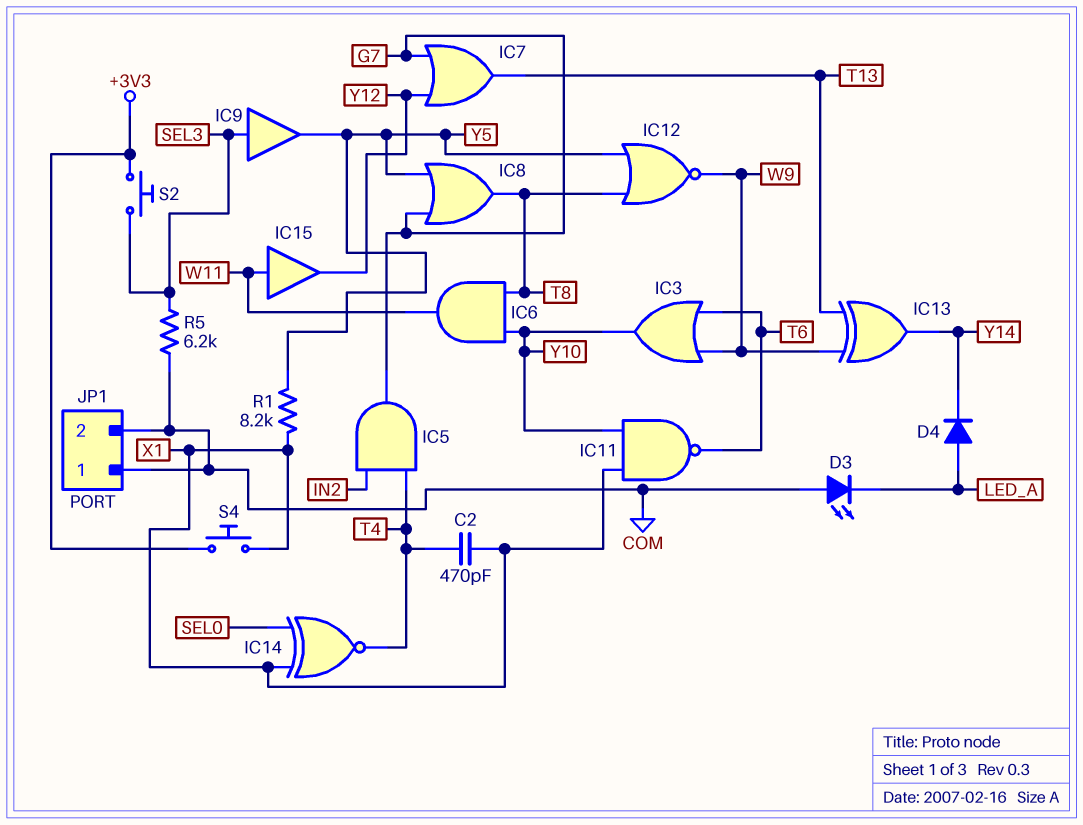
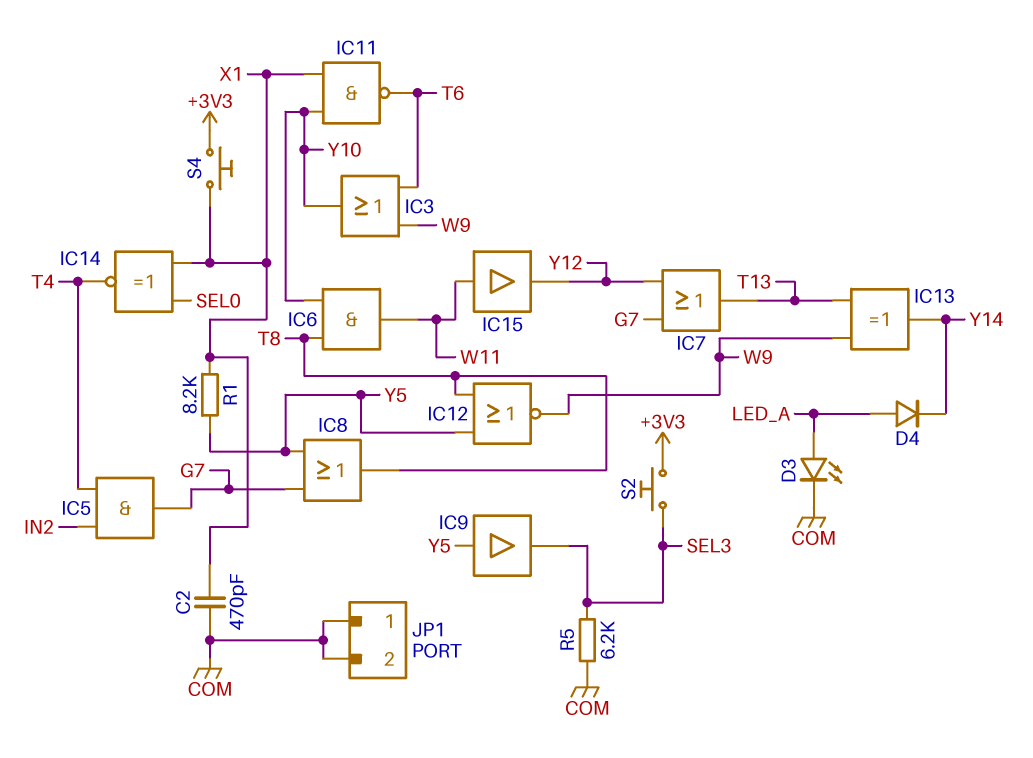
C2: 470pF (T4, X1) -> 470pF (COM, X1)
D3: LED (A COM, K LED_A) -> LED (A LED_A, K COM)
IC9: buffer (in SEL3, out Y5) -> buffer (in Y5, out SEL3)

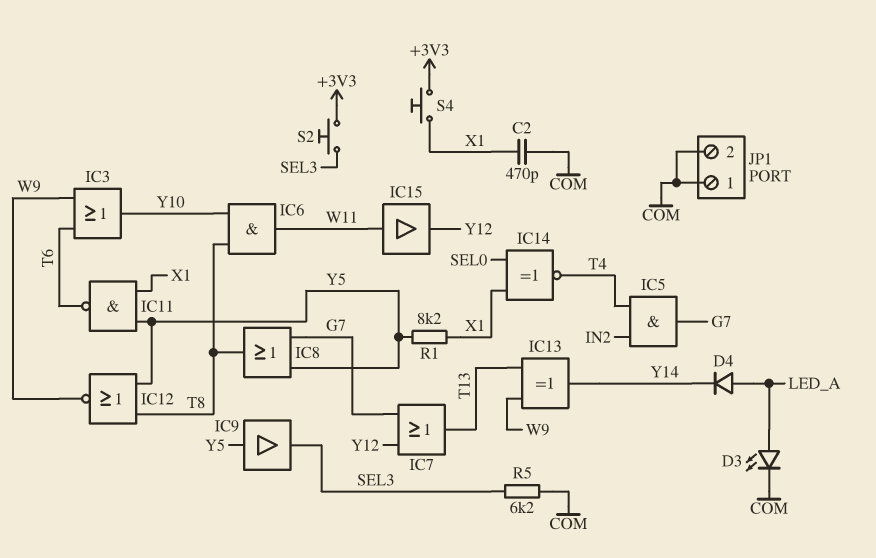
IC11: NAND (in X1, in Y10, out T6) -> NAND (in X1, in Y5, out T6)

